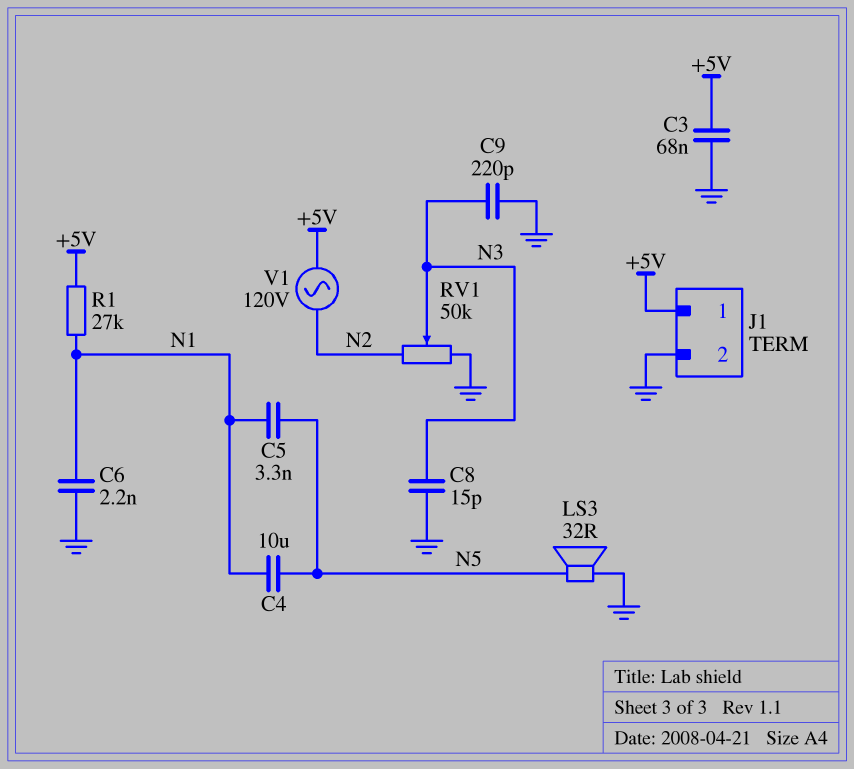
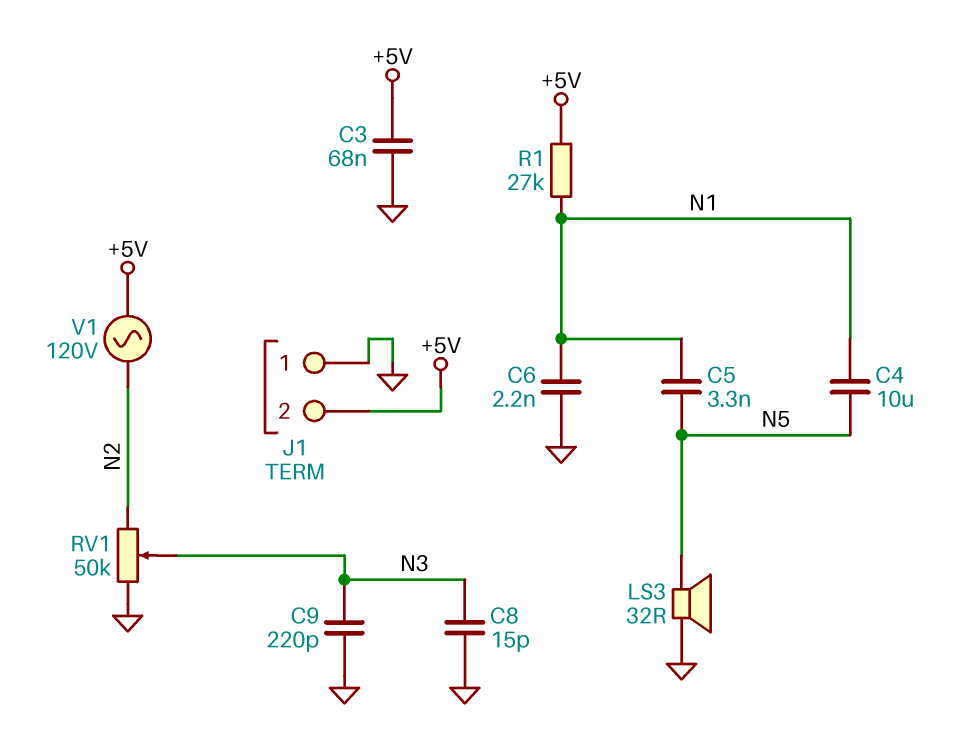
J1 pin 1: +5V -> GND
J1 pin 2: GND -> +5V

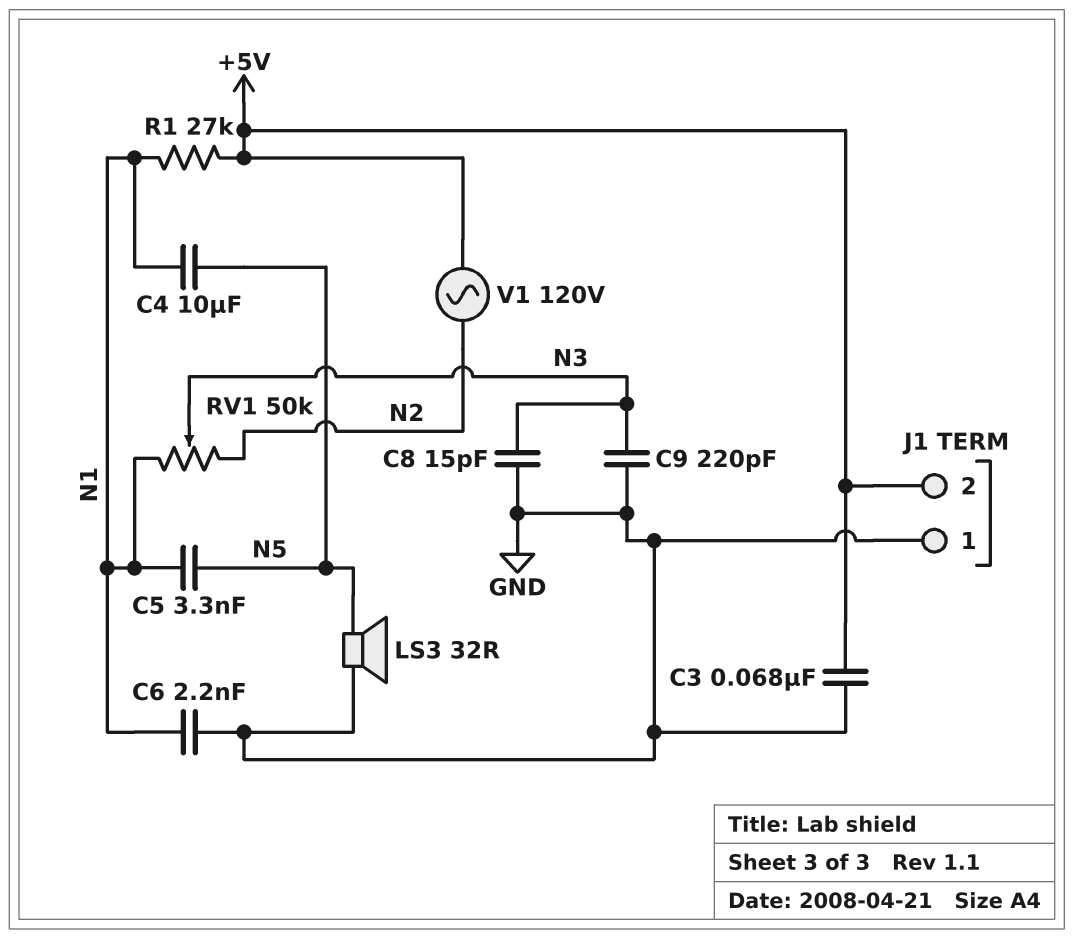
RV1: 50k (GND, N2, wiper N3) -> 50k (N1, N2, wiper N3)

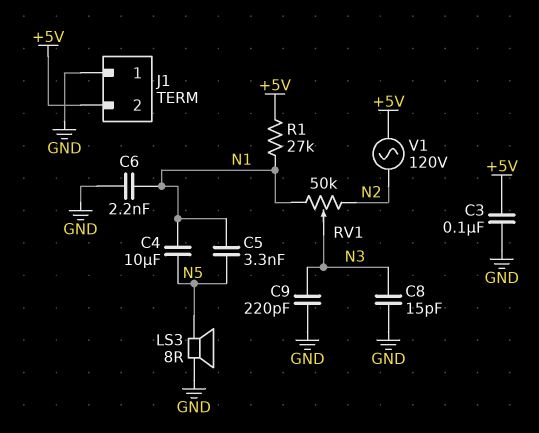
C3: 68nF (+5V, GND) -> 100nF (+5V, GND)
LS3: speaker 32R (GND, N5) -> speaker 8R (GND, N5)

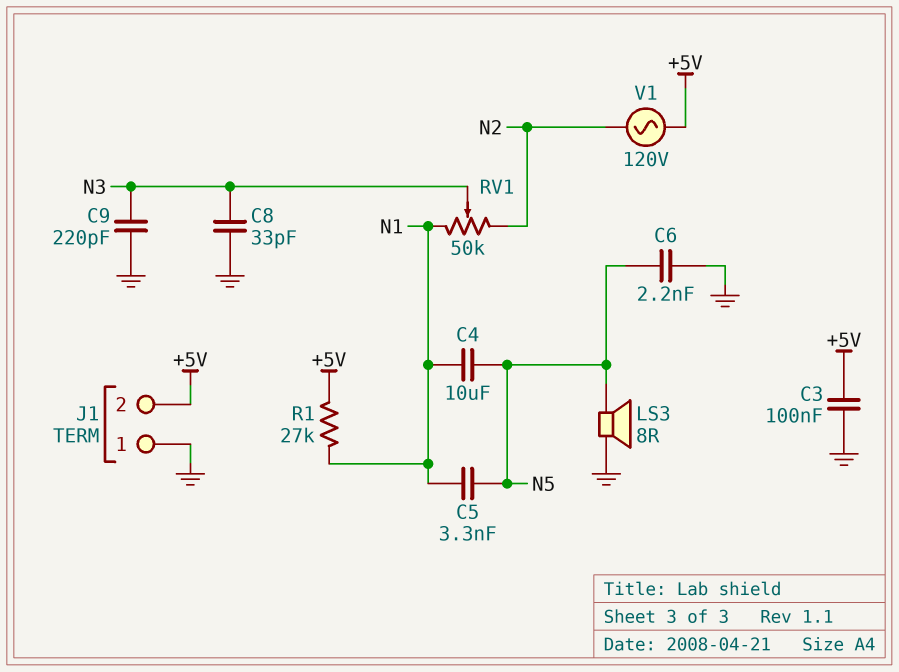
C6: 2.2nF (GND, N1) -> 2.2nF (GND, N5)
C8: 15pF (GND, N3) -> 33pF (GND, N3)

